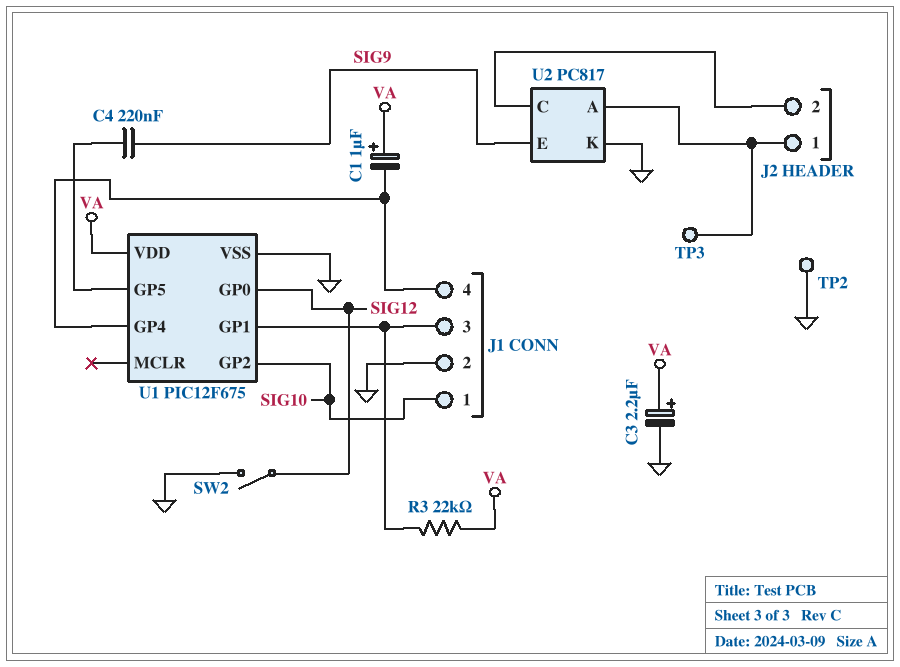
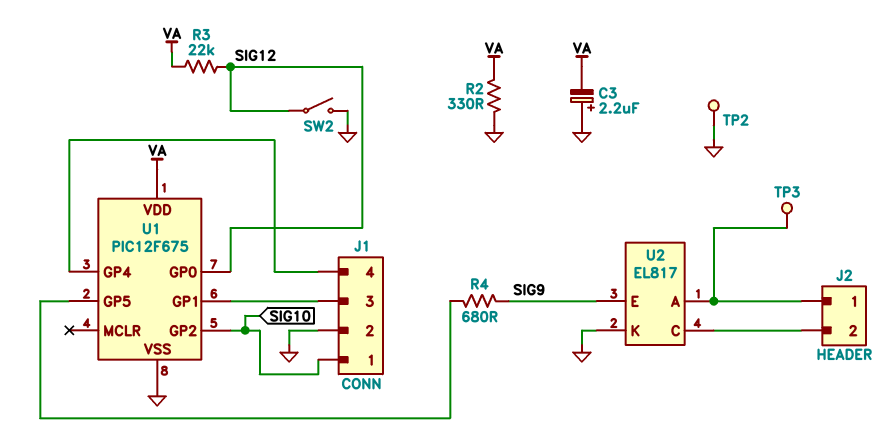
C1: 1uF (plus VA, minus J1/4) -> none
C3: 2.2uF (plus VA, minus GND) -> 2.2uF (plus GND, minus VA)
C4: 220nF (SIG9, U1/GP5) -> none
R2: none -> 330 (GND, VA)
R3: 22k (J1/3, VA) -> 22k (SIG12, VA)
R4: none -> 680 (SIG9, U1/GP5)
U2: PC817 -> EL817

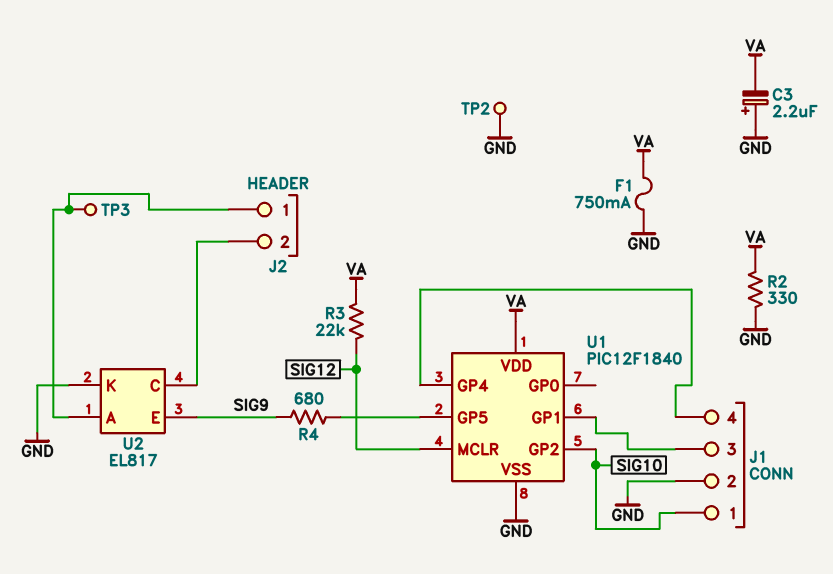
F1: none -> 750mA (GND, VA)
SW2: switch (GND, SIG12) -> none
U1: PIC12F675 -> PIC12F1840
U1 pin GP0: SIG12 -> none
U1 pin MCLR: none -> SIG12

